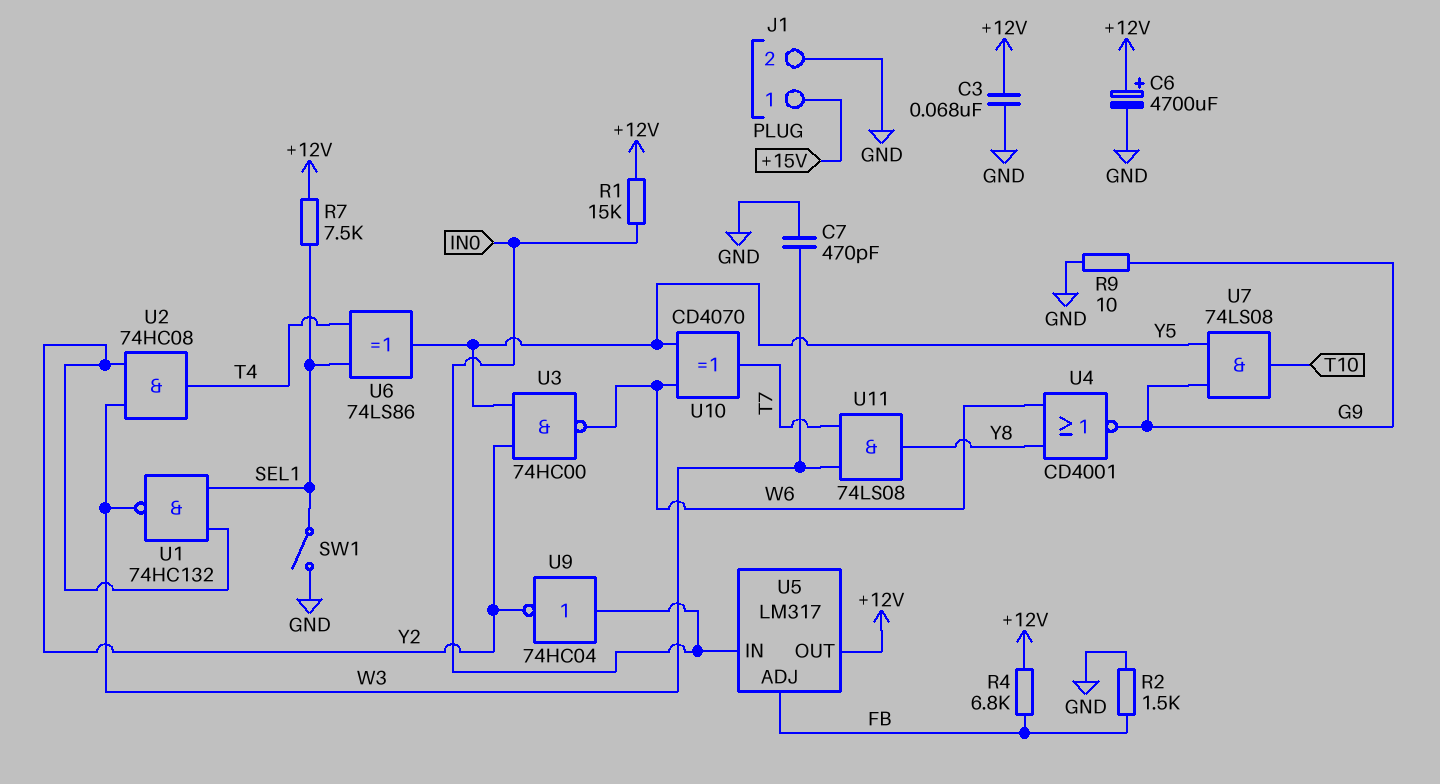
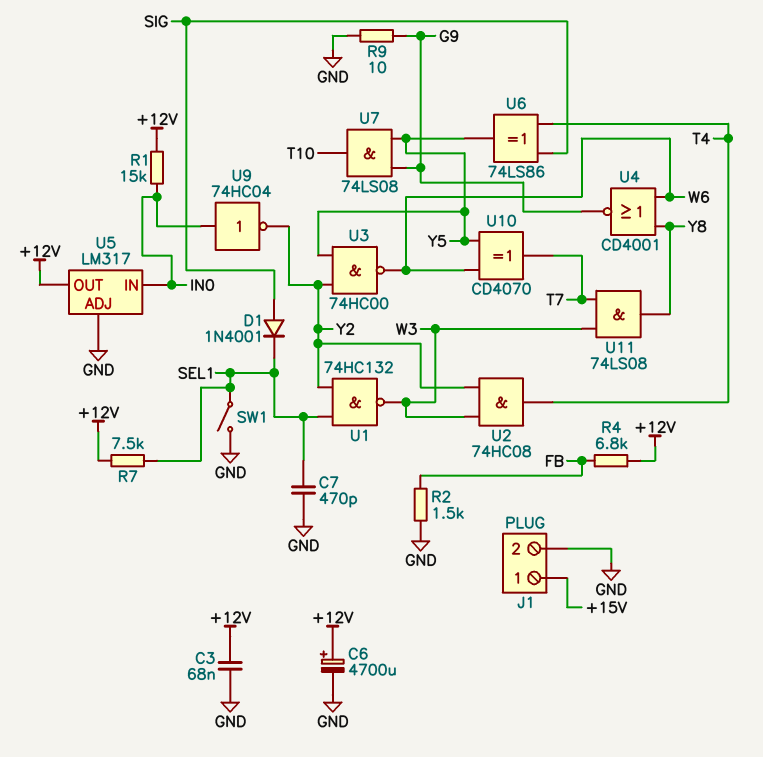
C7: 470pF (GND, W3) -> 470pF (GND, SEL1)
D1: none -> diode 1N4001 (A SIG, K SEL1)
U5 pin ADJ: FB -> GND
U6: XOR 74LS86 (in SEL1, in T4, out Y5) -> XOR 74LS86 (in SIG, in T4, out Y5)

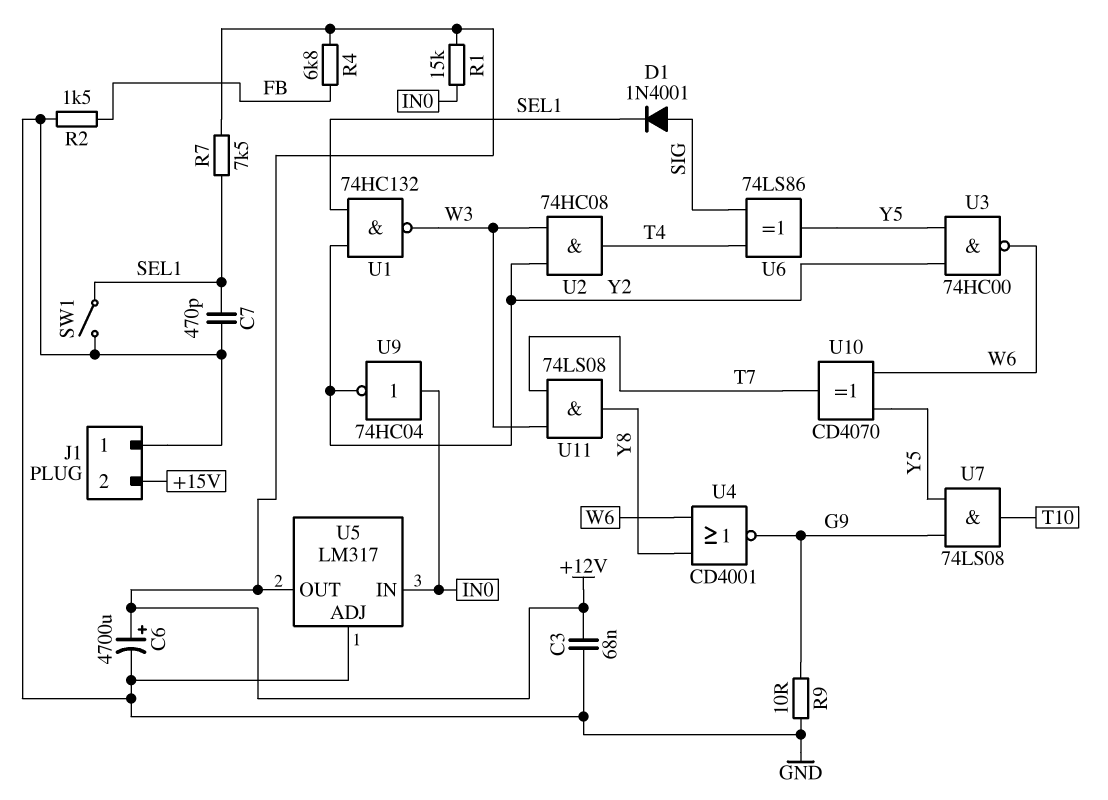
J1 pin 1: +15V -> GND
J1 pin 2: GND -> +15V

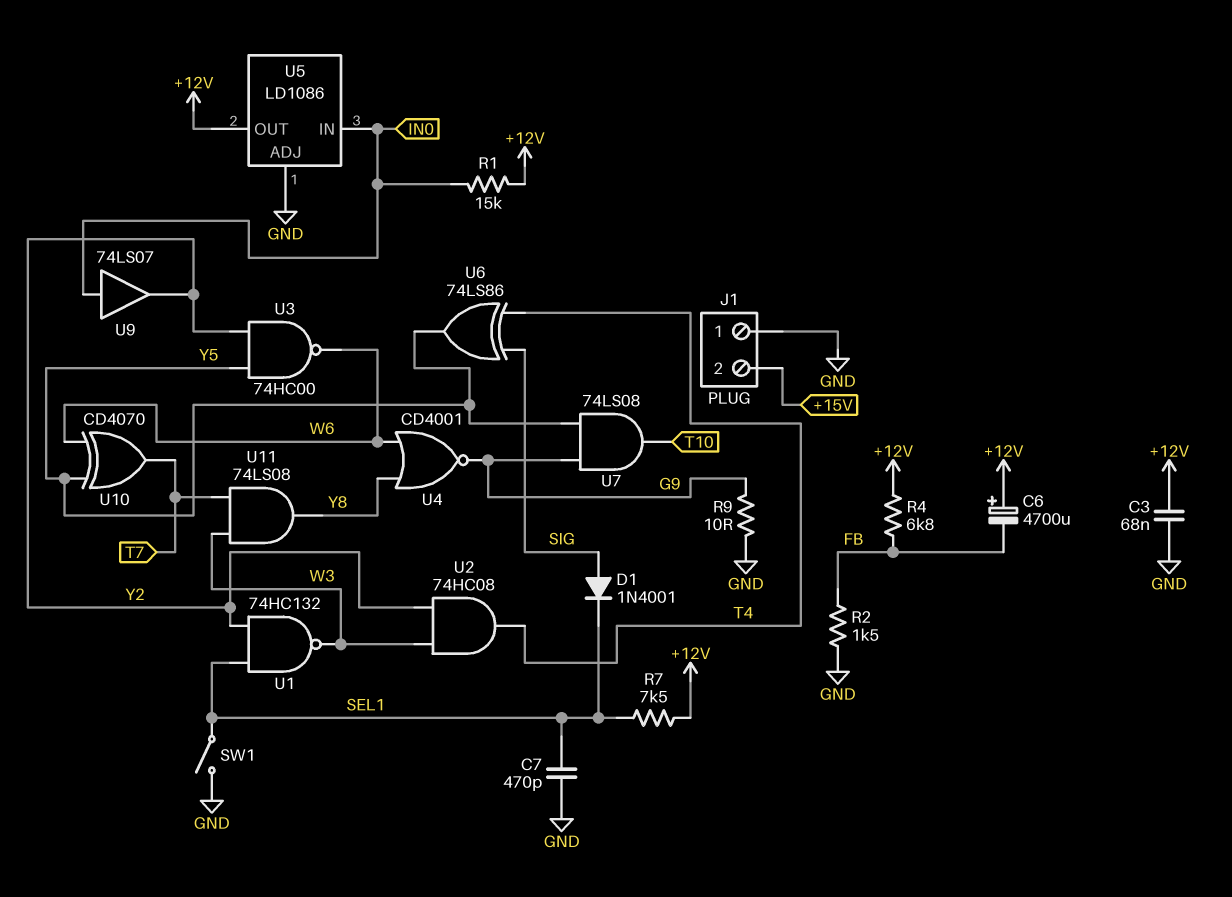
C6: 4700uF (plus +12V, minus GND) -> 4700uF (plus +12V, minus FB)
U5: LM317 -> LD1086
U9: NOT 74HC04 (in IN0, out Y2) -> buffer 74LS07 (in IN0, out Y2)

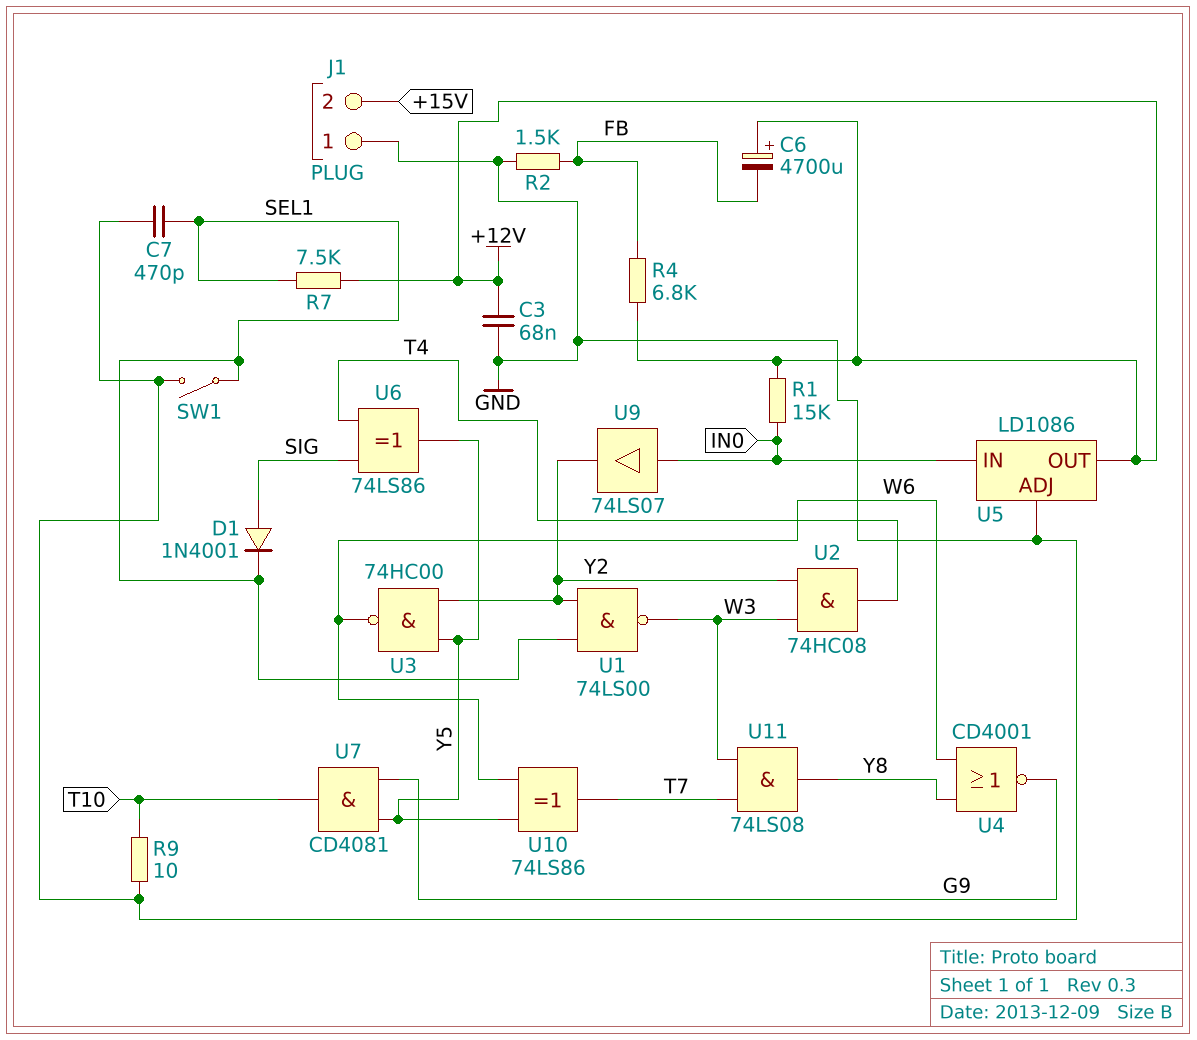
R9: 10 (G9, GND) -> 10 (GND, T10)
U1: NAND 74HC132 (in SEL1, in Y2, out W3) -> NAND 74LS00 (in SEL1, in Y2, out W3)
U7: AND 74LS08 (in G9, in Y5, out T10) -> AND CD4081 (in G9, in Y5, out T10)
U10: XOR CD4070 (in W6, in Y5, out T7) -> XOR 74LS86 (in W6, in Y5, out T7)

